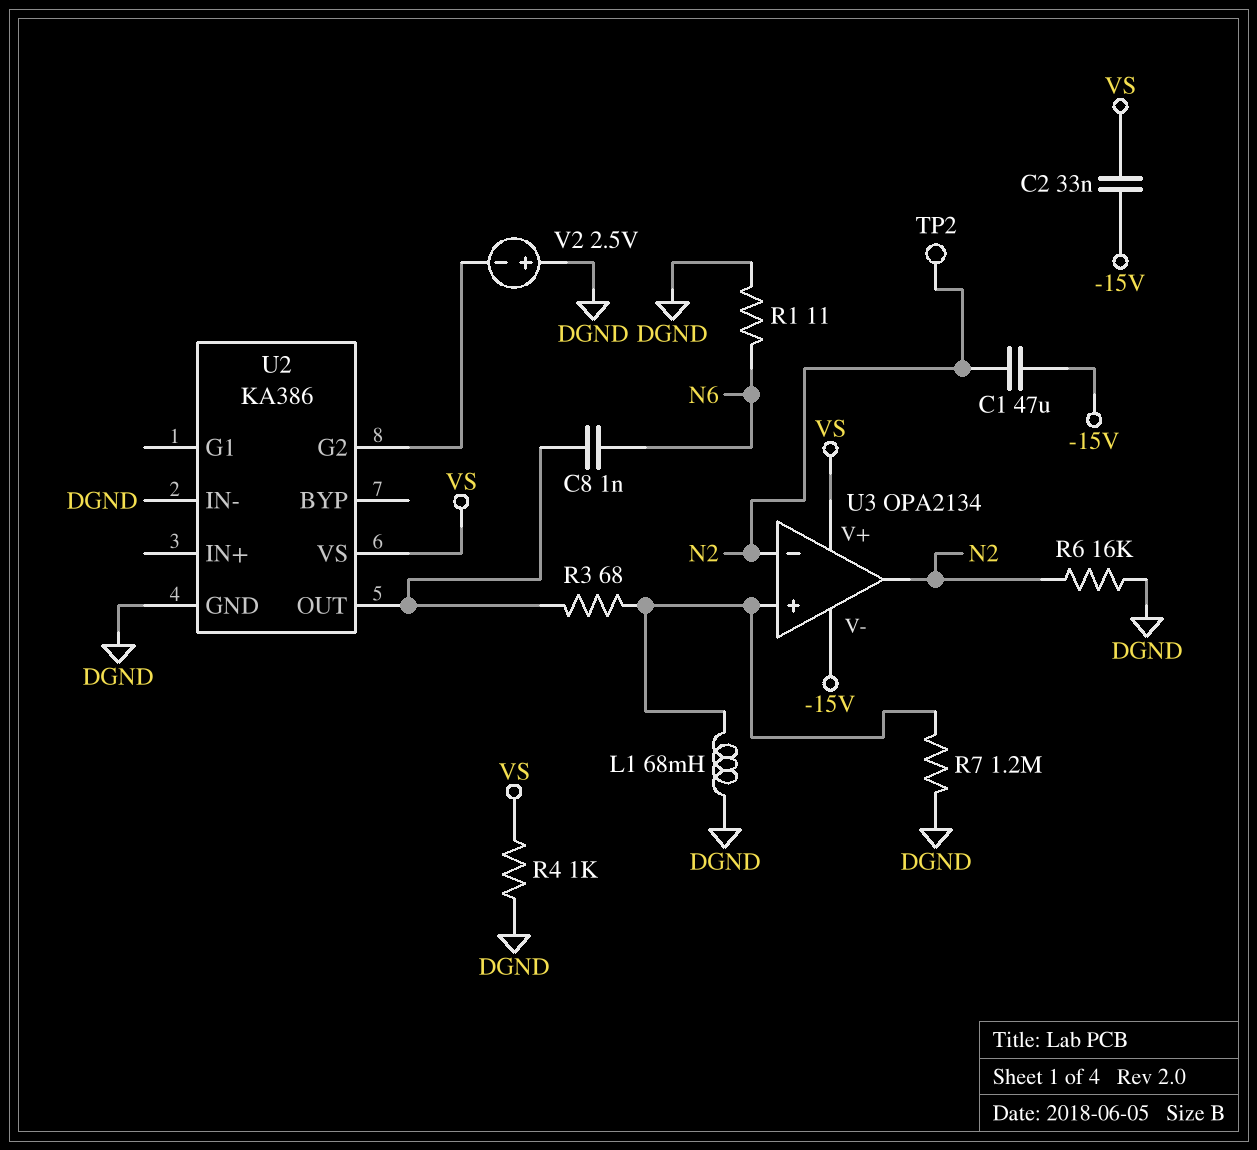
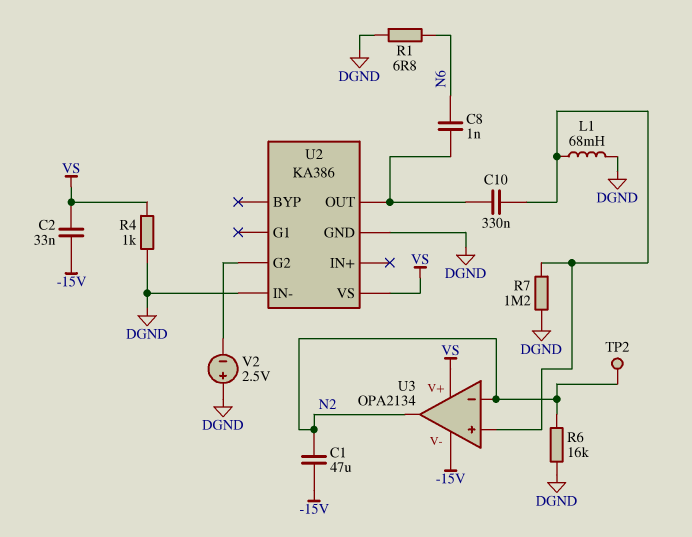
C10: none -> 330nF (U2/OUT, U3/in+)
R1: 11 (DGND, N6) -> 6.8 (DGND, N6)
R3: 68 (U2/OUT, U3/in+) -> none

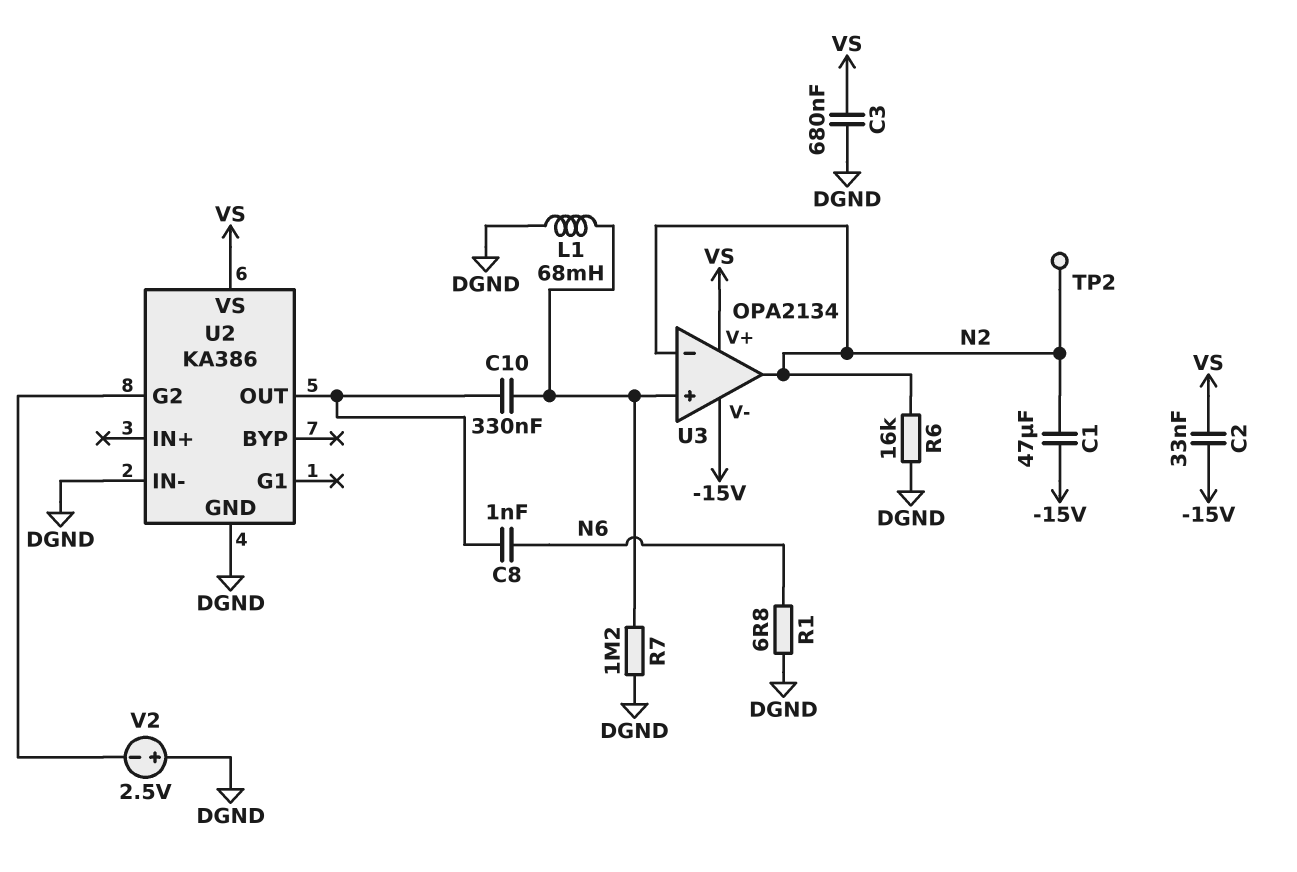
C3: none -> 680nF (DGND, VS)
R4: 1k (DGND, VS) -> none

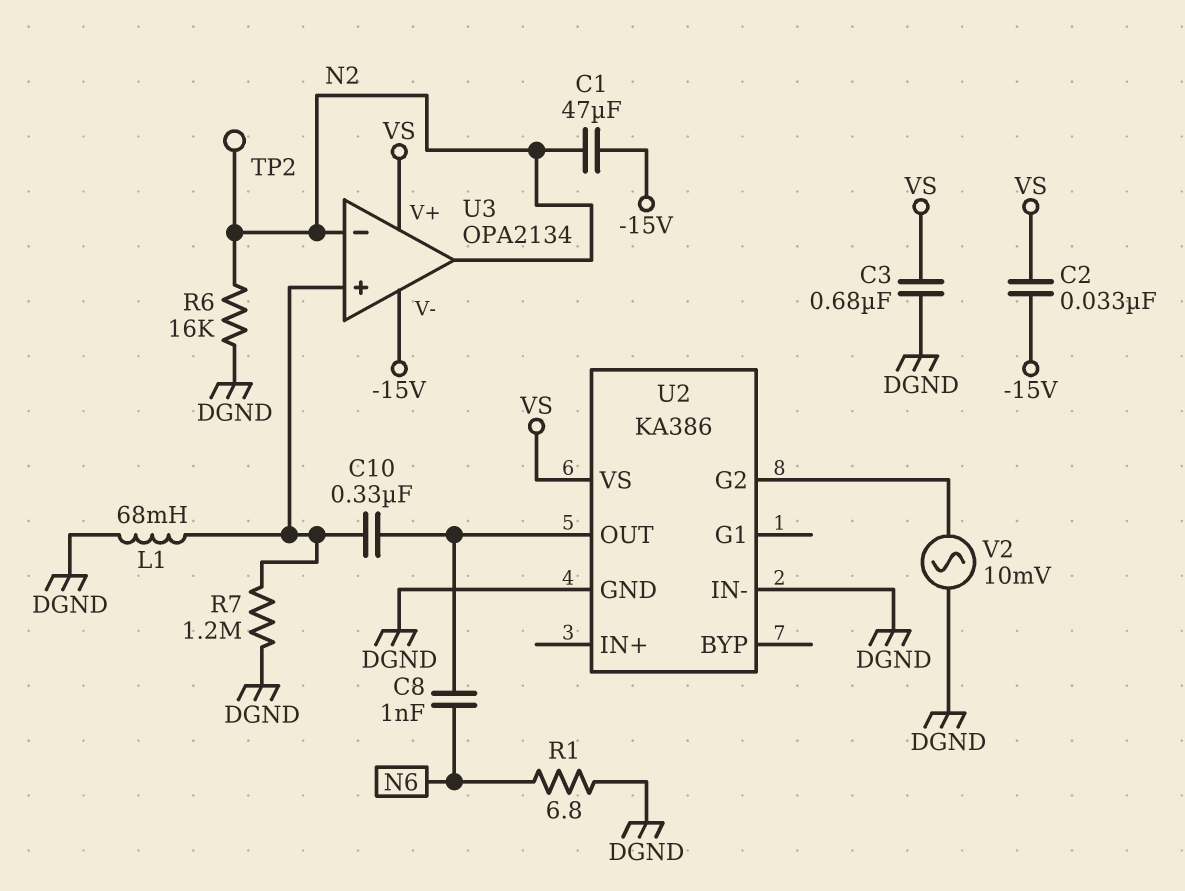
V2: 2.5V (plus DGND, minus U2/G2) -> AC 10mV (DGND, U2/G2)

